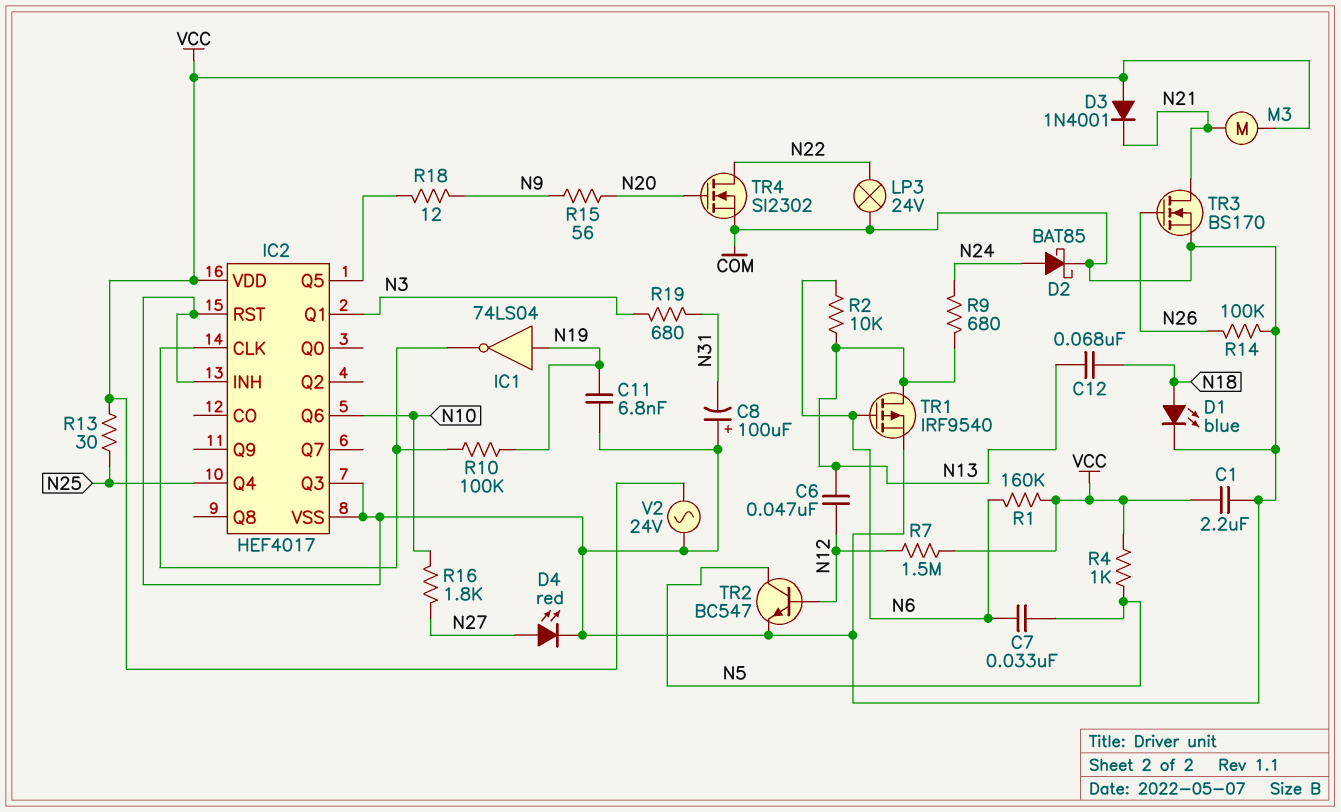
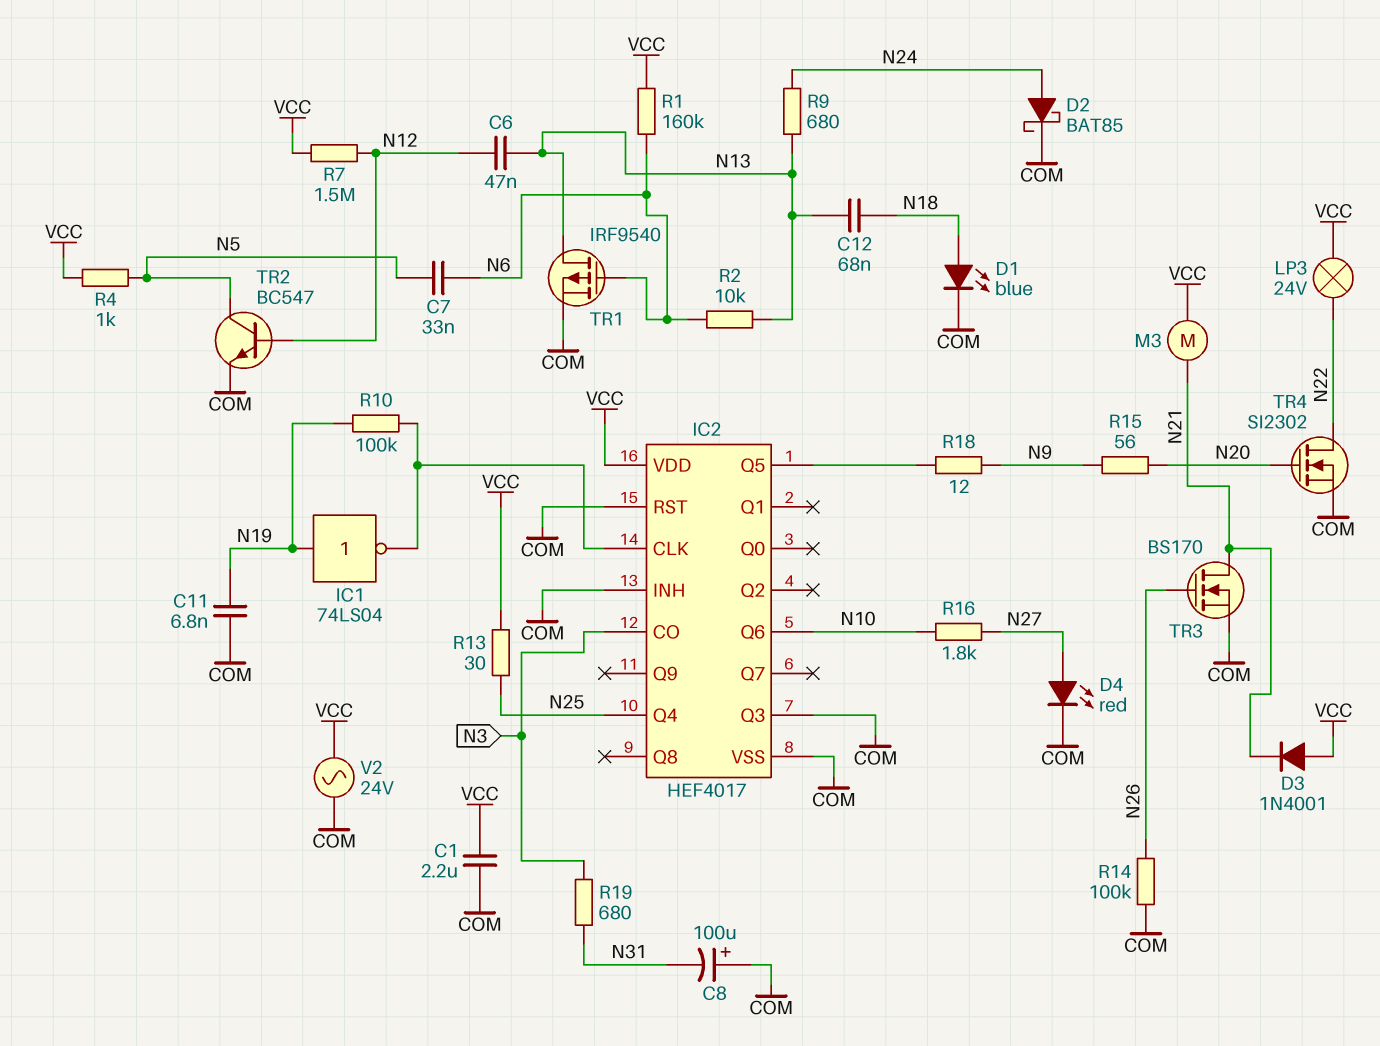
IC2 pin CO: none -> N3
IC2 pin Q1: N3 -> none
LP3: lamp 24V (COM, N22) -> lamp 24V (N22, VCC)

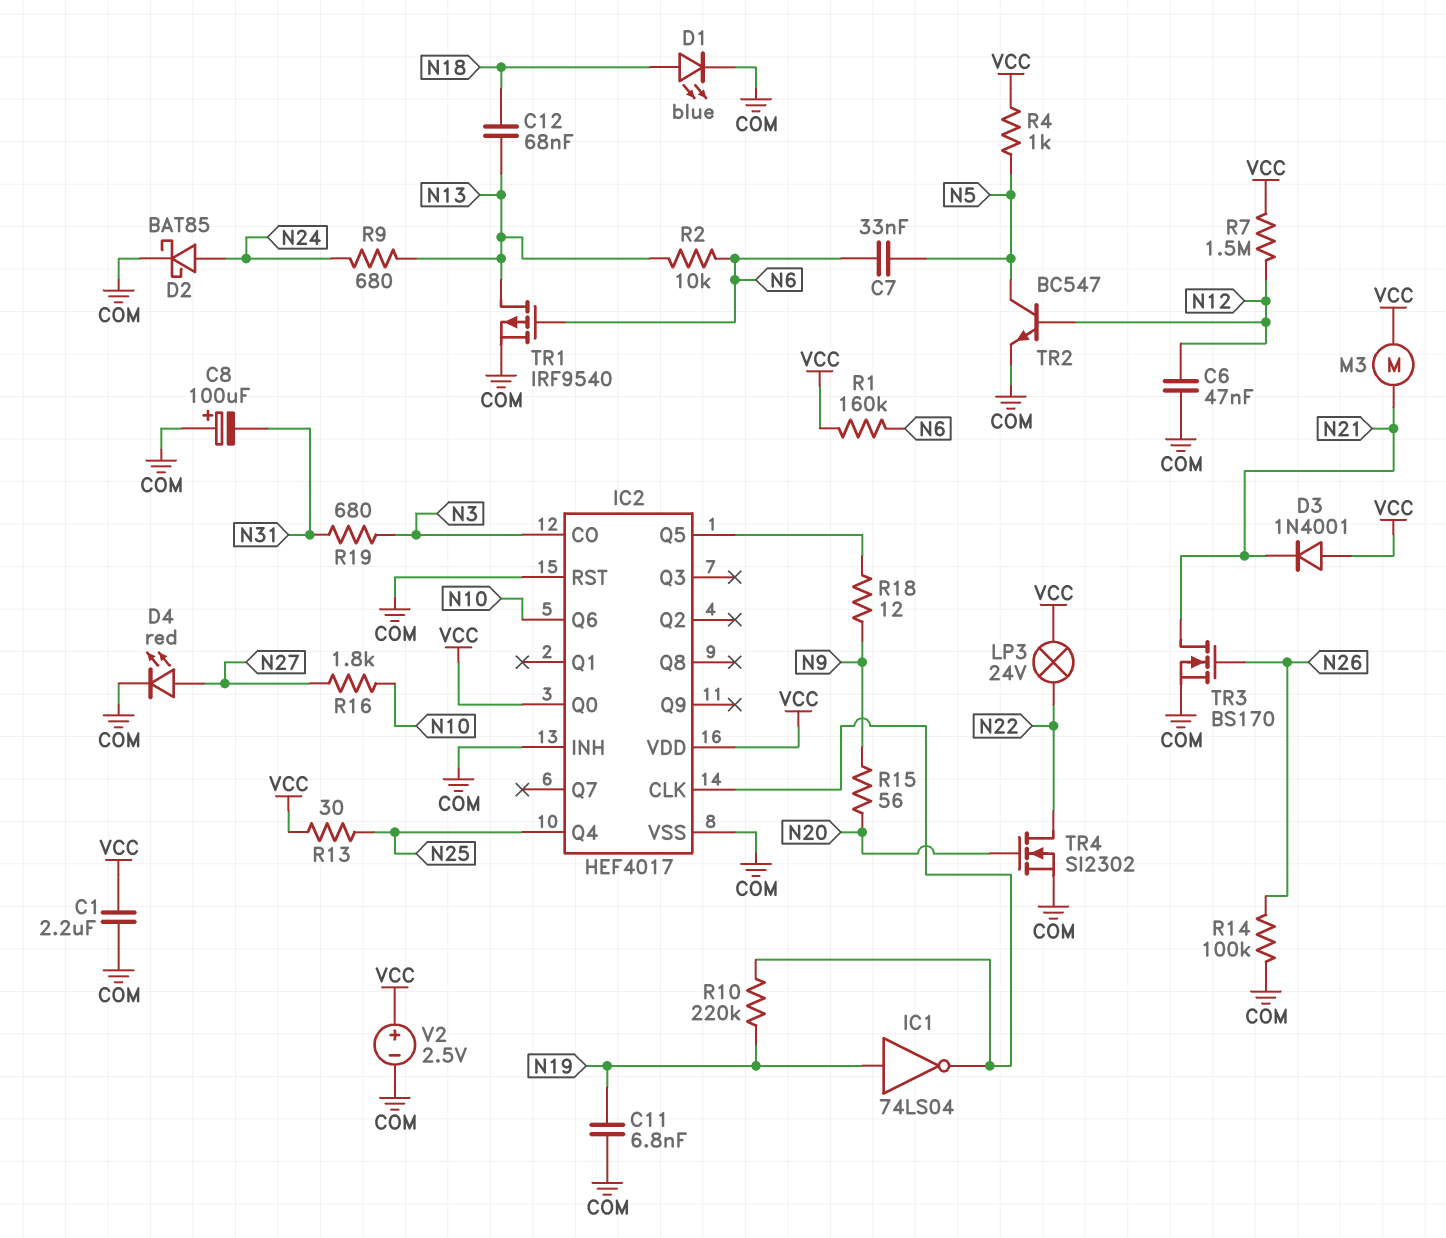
C6: 47nF (N12, N13) -> 47nF (COM, N12)
IC2 pin Q0: none -> VCC
IC2 pin Q3: COM -> none
R10: 100k (IC2/CLK, N19) -> 220k (IC2/CLK, N19)
V2: AC 24V (COM, VCC) -> 2.5V (plus VCC, minus COM)

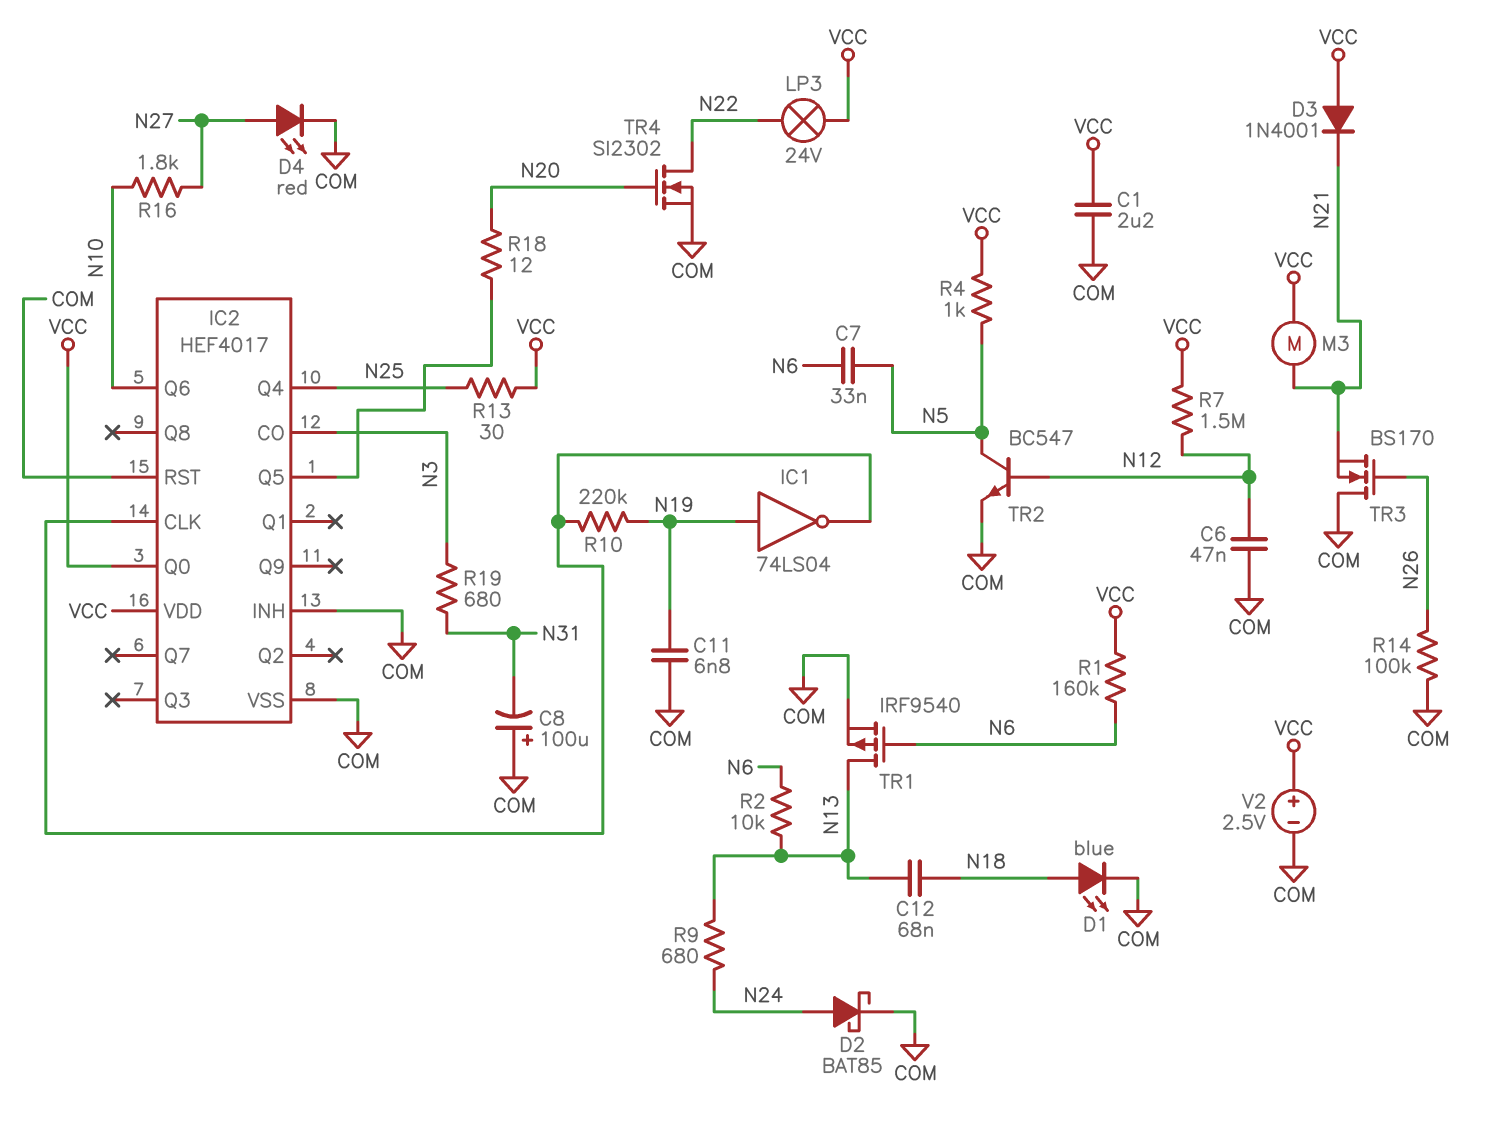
R15: 56 (N9, N20) -> none
R18: 12 (IC2/Q5, N9) -> 12 (IC2/Q5, N20)
TR3: NMOS BS170 (G N26, D N21, S COM) -> NMOS BS170 (G N26, D COM, S N21)

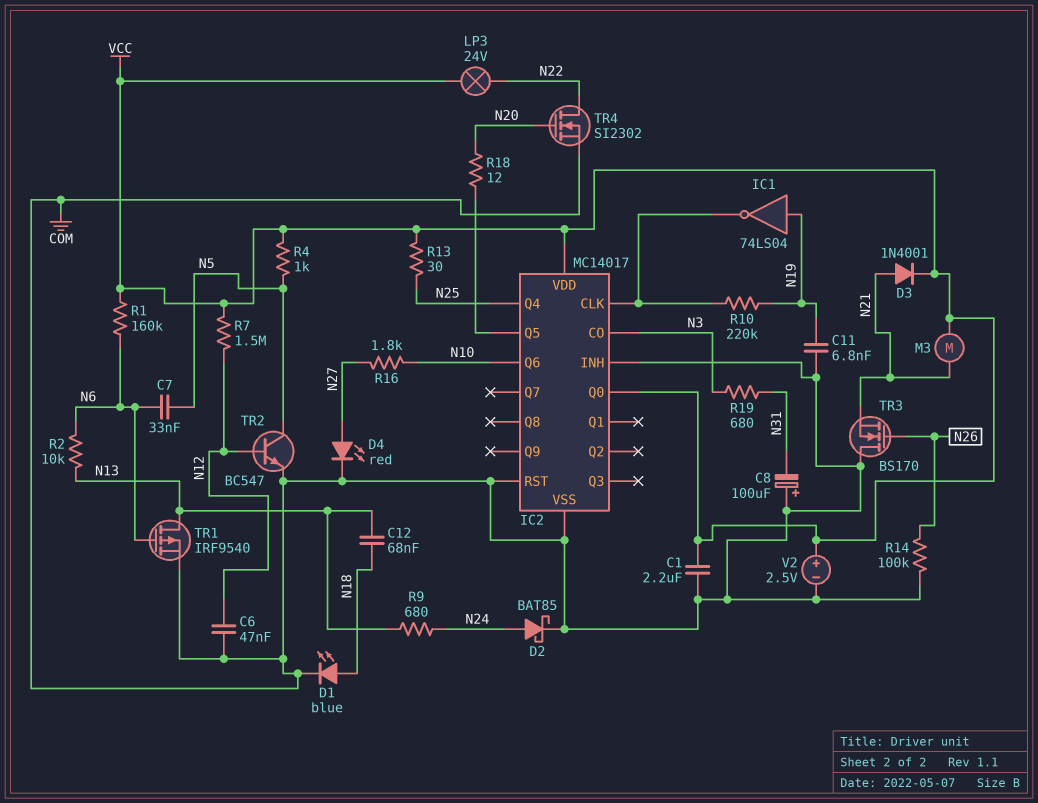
D3: diode 1N4001 (A VCC, K N21) -> diode 1N4001 (A N21, K VCC)
IC2: HEF4017 -> MC14017

